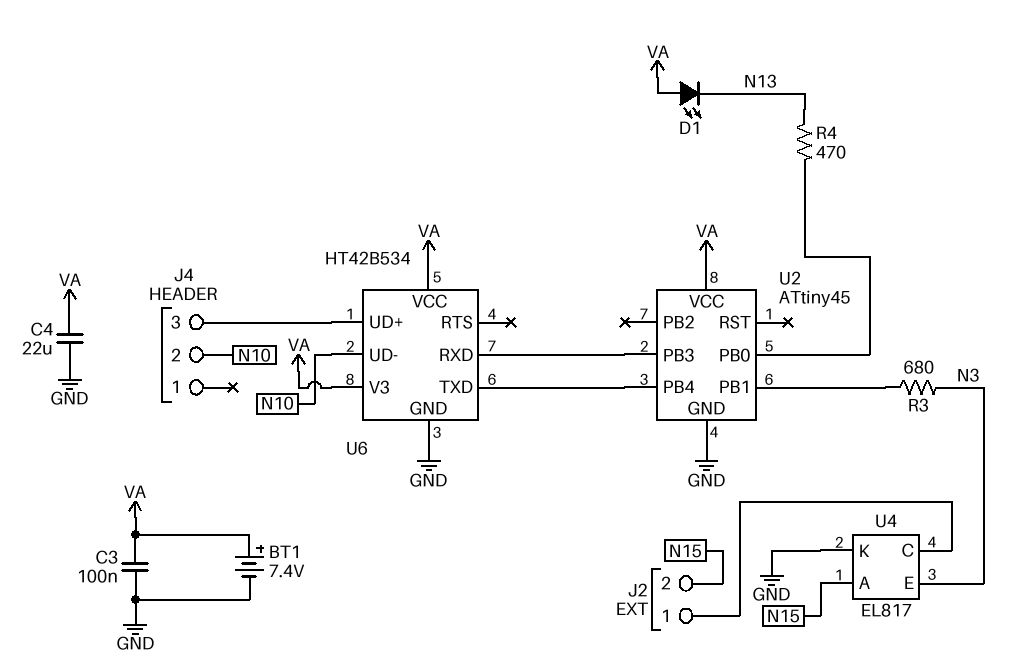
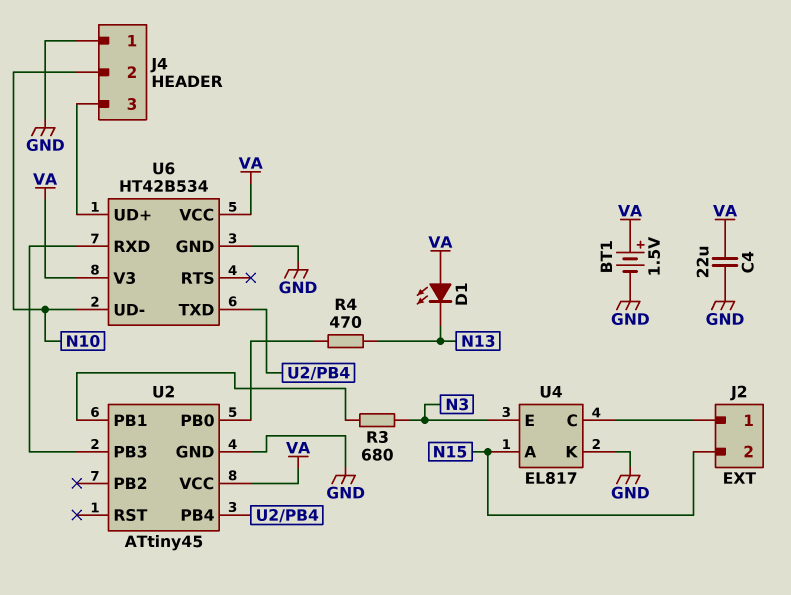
BT1: 7.4V (plus VA, minus GND) -> 1.5V (plus VA, minus GND)
C3: 100nF (GND, VA) -> none
J4 pin 1: none -> GND

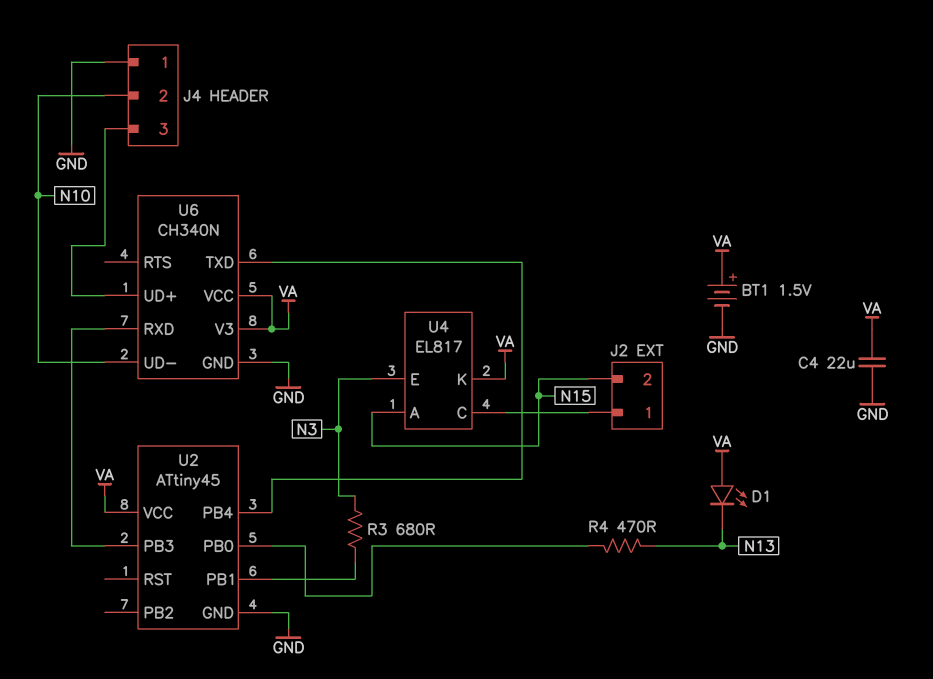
U4 pin K: GND -> VA
U6: HT42B534 -> CH340N

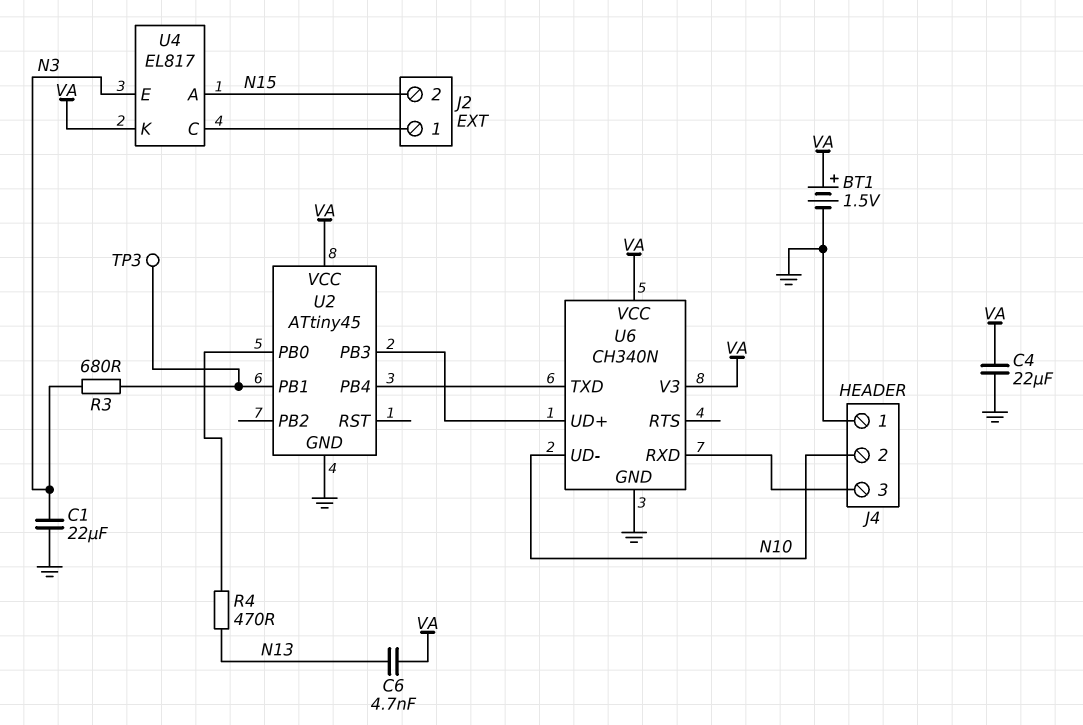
C1: none -> 22uF (GND, N3)
C6: none -> 4.7nF (N13, VA)
D1: LED (A VA, K N13) -> none
TP3: none -> test point (U2/PB1)
U6 pin RXD: U2/PB3 -> J4/3
U6 pin UD+: J4/3 -> U2/PB3

